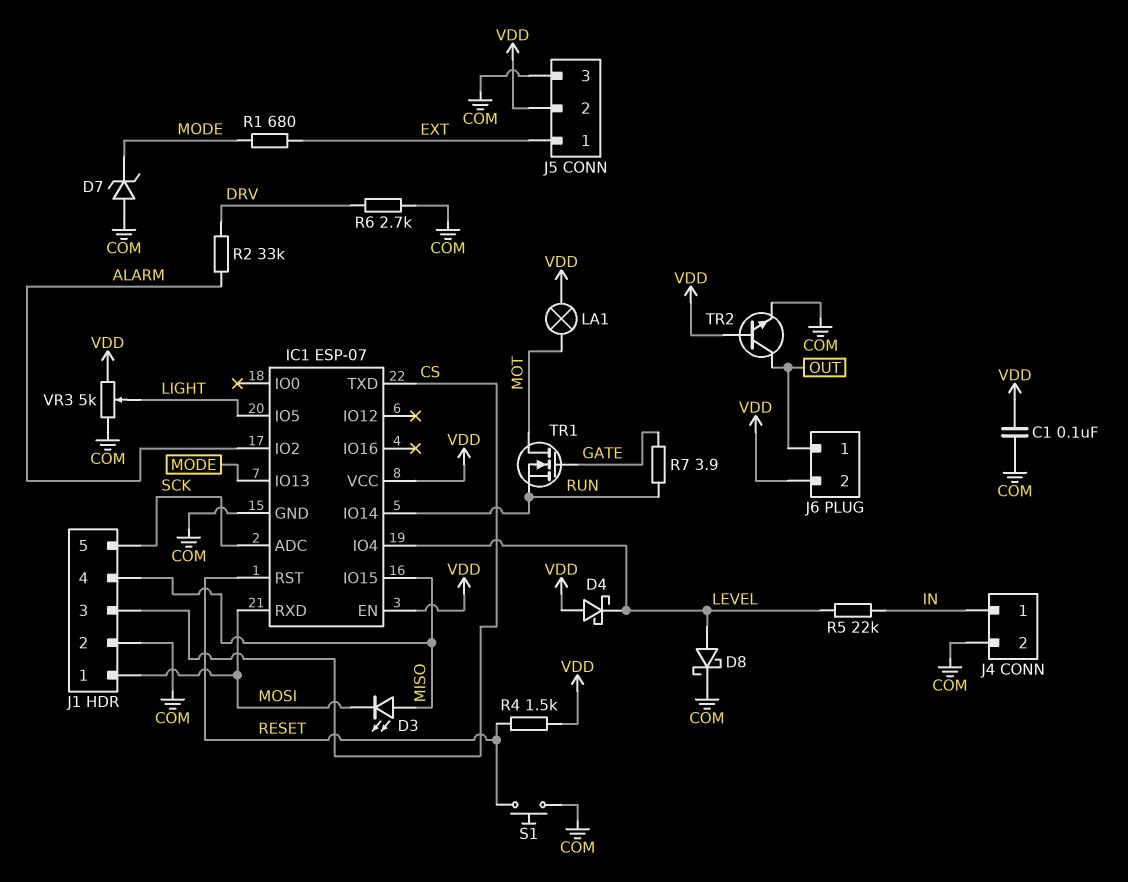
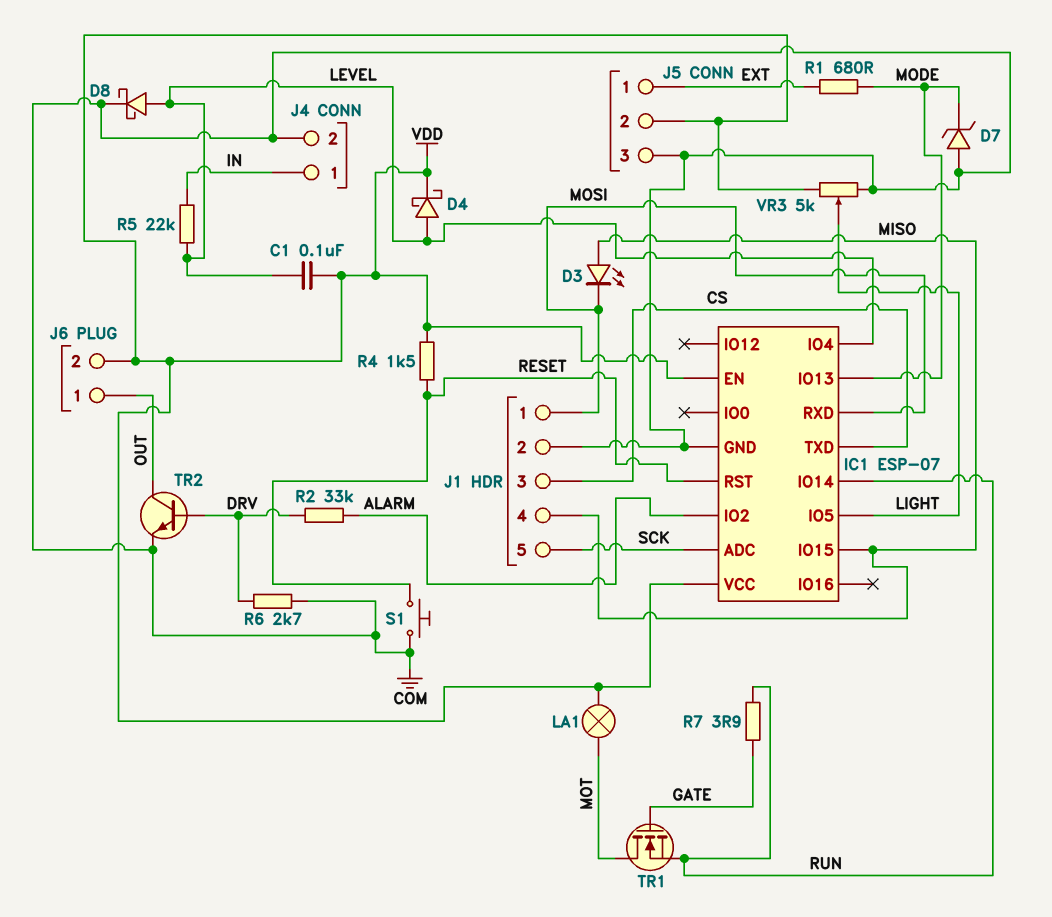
C1: 100nF (COM, VDD) -> 100nF (LEVEL, VDD)
D4: schottky (A VDD, K LEVEL) -> schottky (A LEVEL, K VDD)
TR2: NPN (B VDD, C OUT, E COM) -> NPN (B DRV, C OUT, E COM)

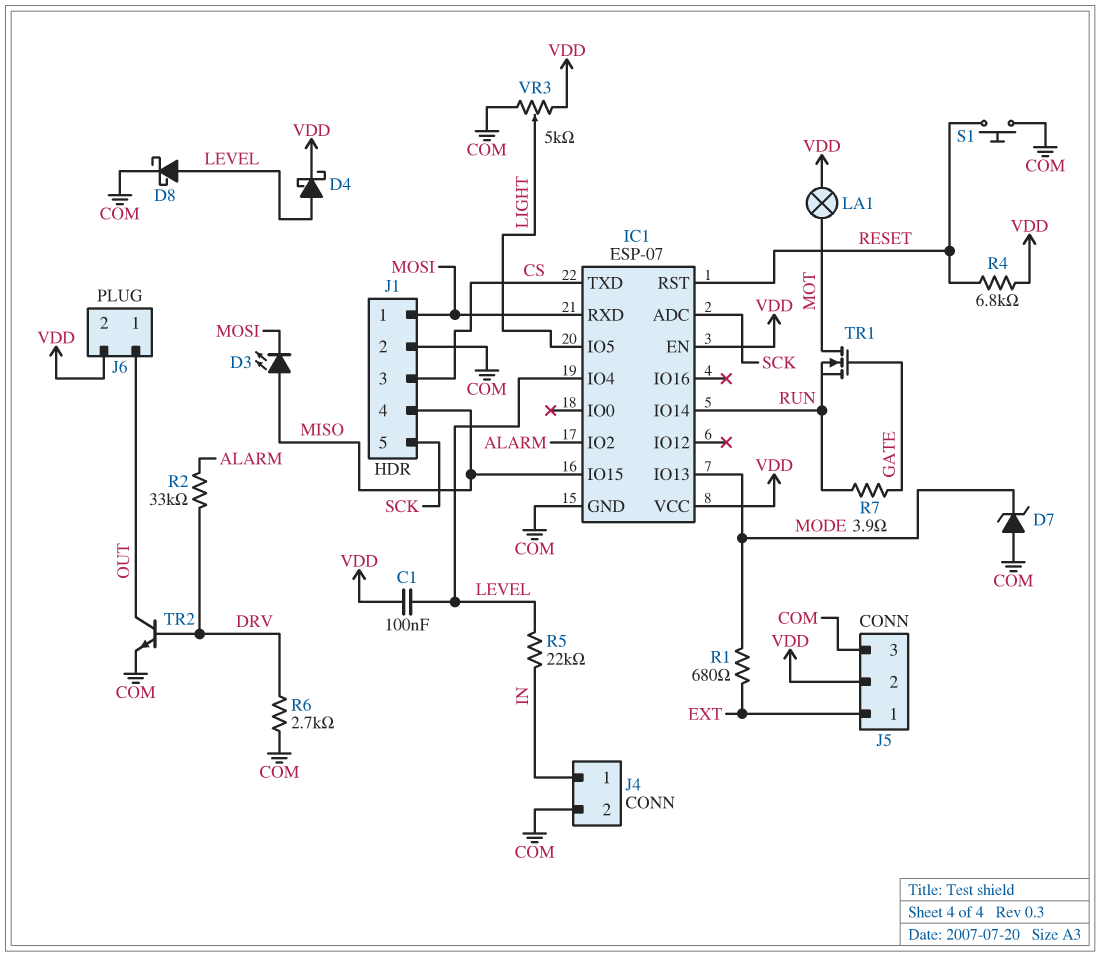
R4: 1.5k (RESET, VDD) -> 6.8k (RESET, VDD)

